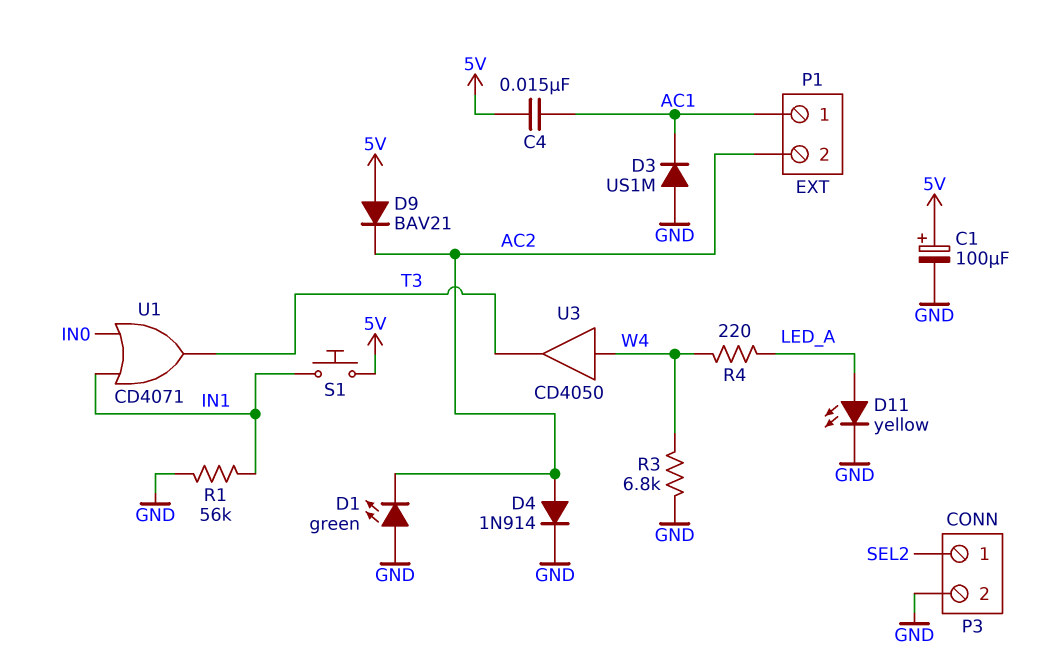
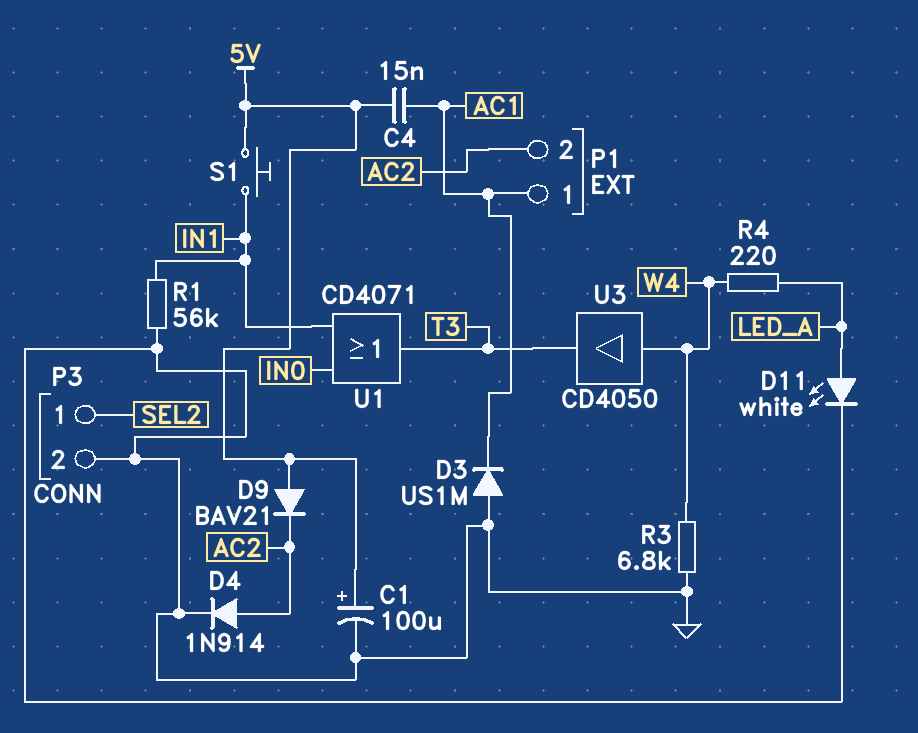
D1: LED green (A GND, K AC2) -> none
D11: LED yellow (A LED_A, K GND) -> LED white (A LED_A, K GND)

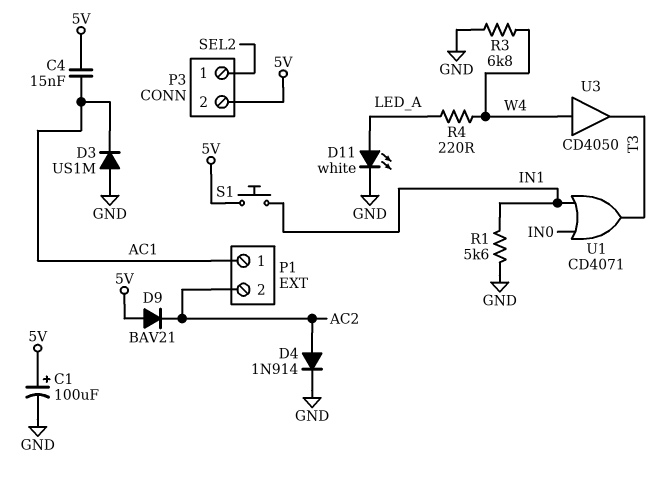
P3 pin 2: GND -> 5V
R1: 56k (GND, IN1) -> 5.6k (GND, IN1)

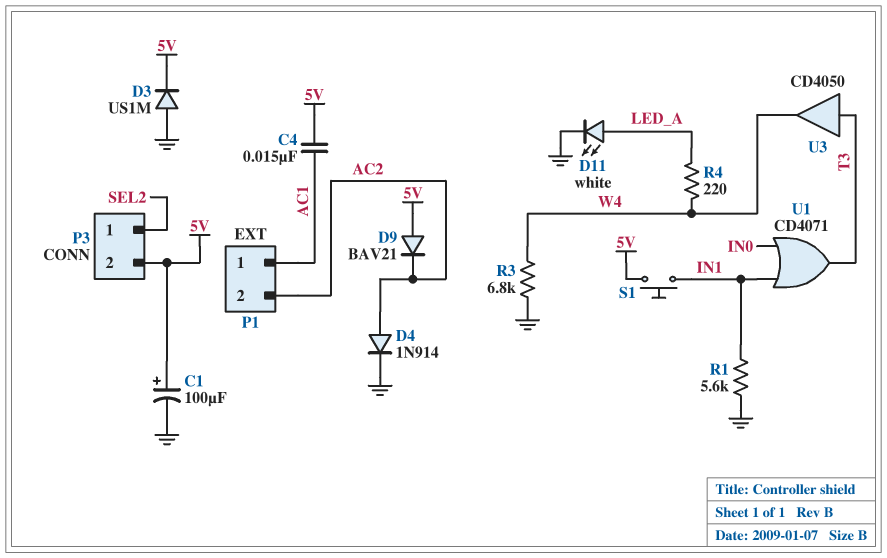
D3: diode US1M (A GND, K AC1) -> diode US1M (A GND, K 5V)
U3: buffer CD4050 (in W4, out T3) -> buffer CD4050 (in T3, out W4)

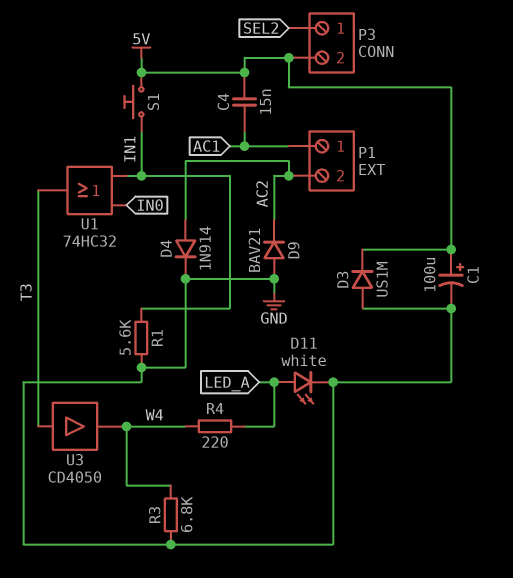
D9: diode BAV21 (A 5V, K AC2) -> diode BAV21 (A GND, K AC2)
U1: OR CD4071 (in IN0, in IN1, out T3) -> OR 74HC32 (in IN0, in IN1, out T3)

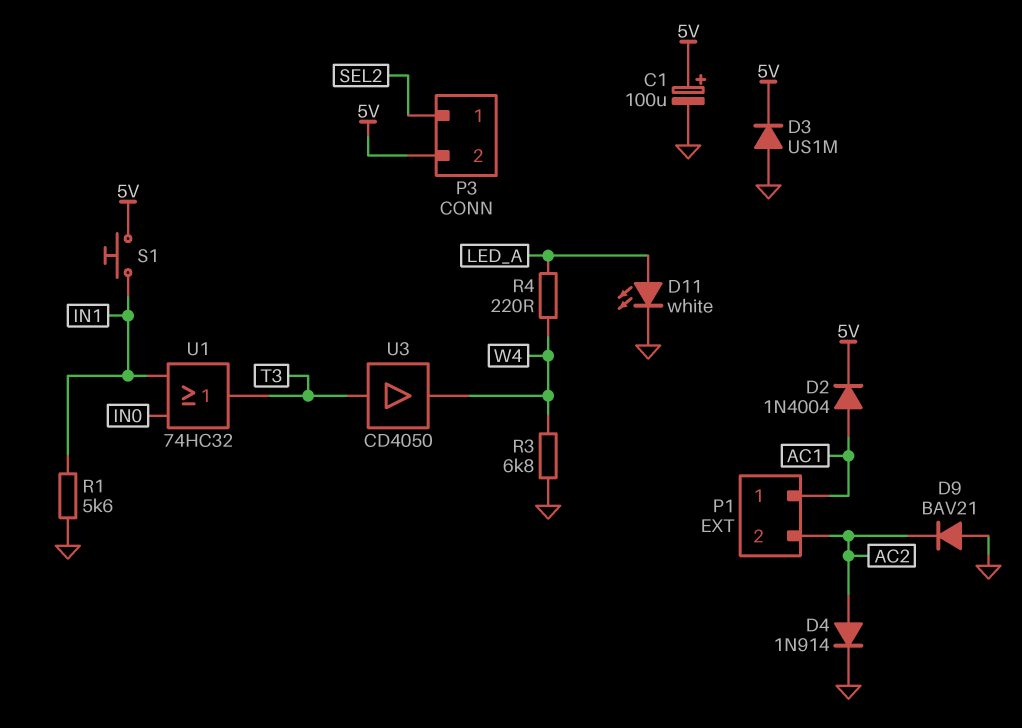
C4: 15nF (5V, AC1) -> none
D2: none -> diode 1N4004 (A AC1, K 5V)

